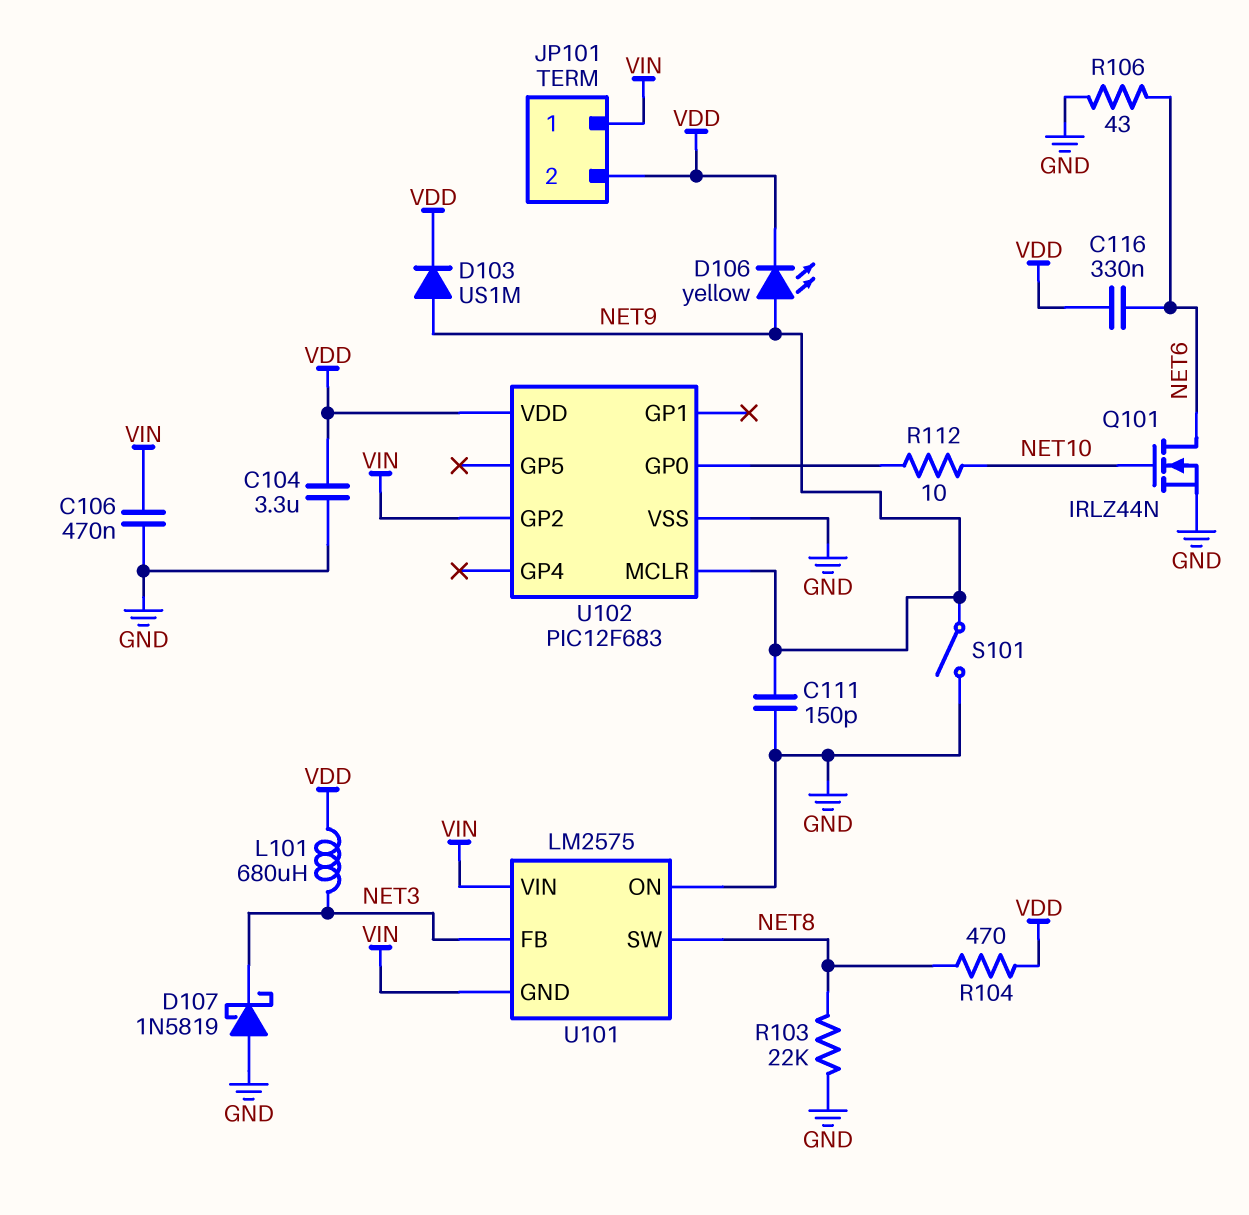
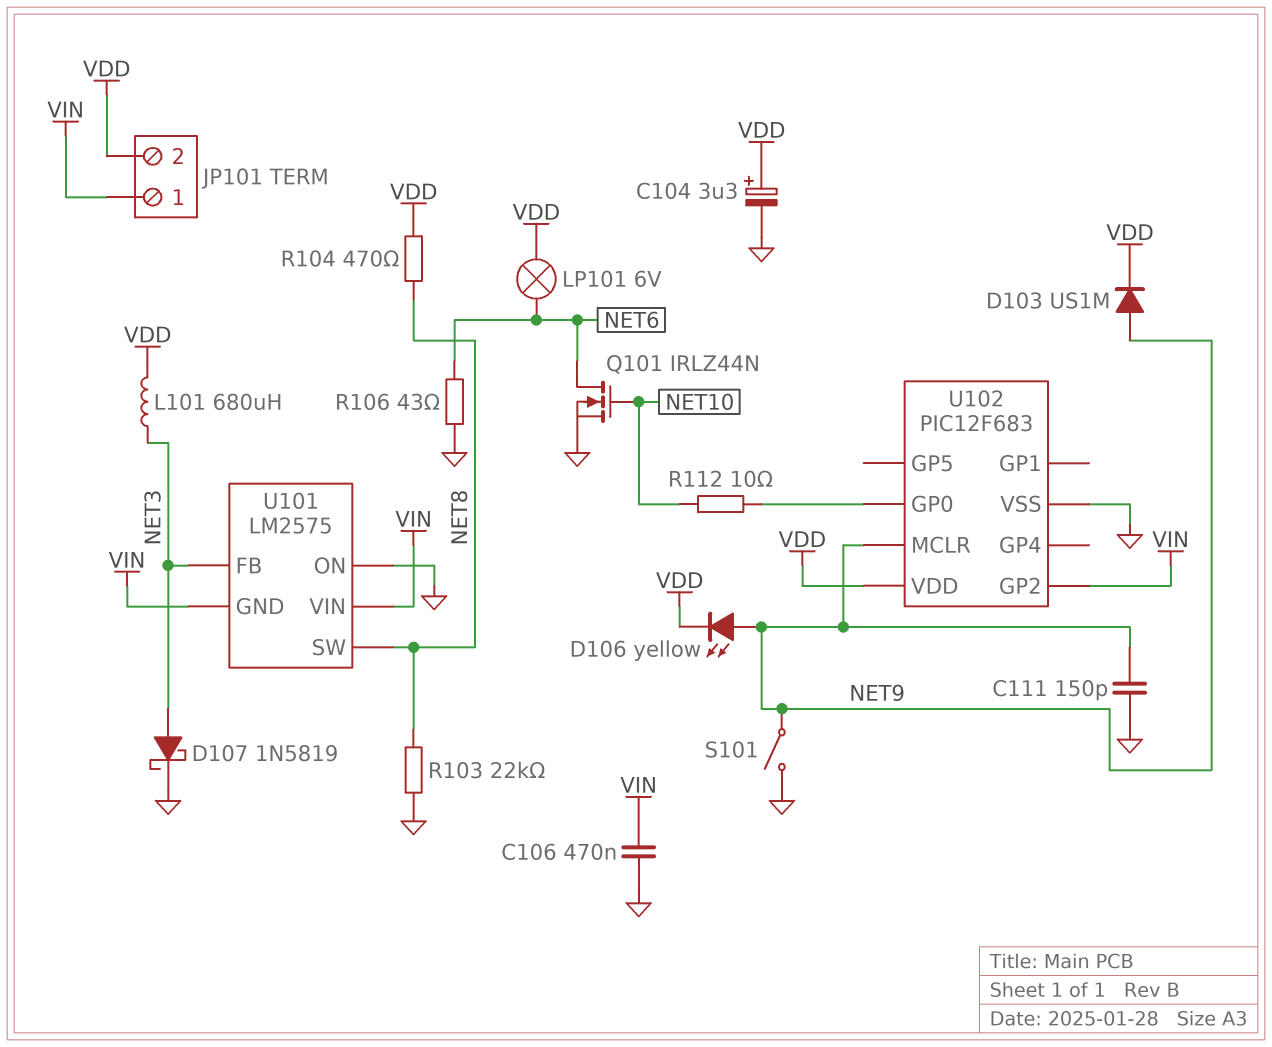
C104: 3.3uF (GND, VDD) -> 3.3uF (plus VDD, minus GND)
C116: 330nF (NET6, VDD) -> none
D107: schottky 1N5819 (A GND, K NET3) -> schottky 1N5819 (A NET3, K GND)
LP101: none -> lamp 6V (NET6, VDD)

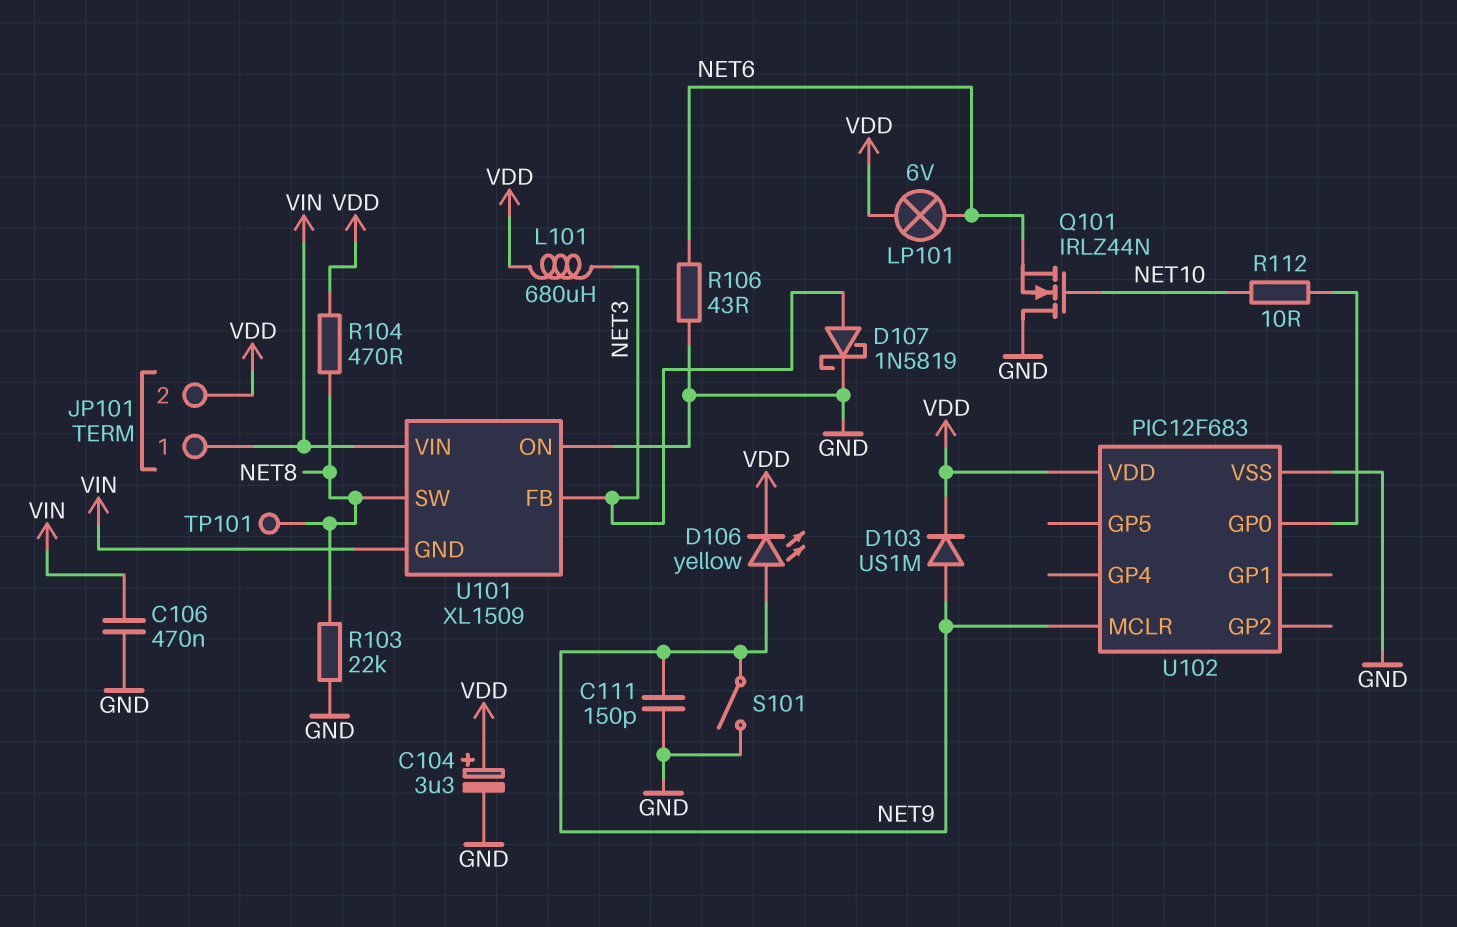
Q101: NMOS IRLZ44N (G NET10, D NET6, S GND) -> NMOS IRLZ44N (G NET10, D GND, S NET6)
TP101: none -> test point (NET8)
U101: LM2575 -> XL1509
U102 pin GP2: VIN -> none

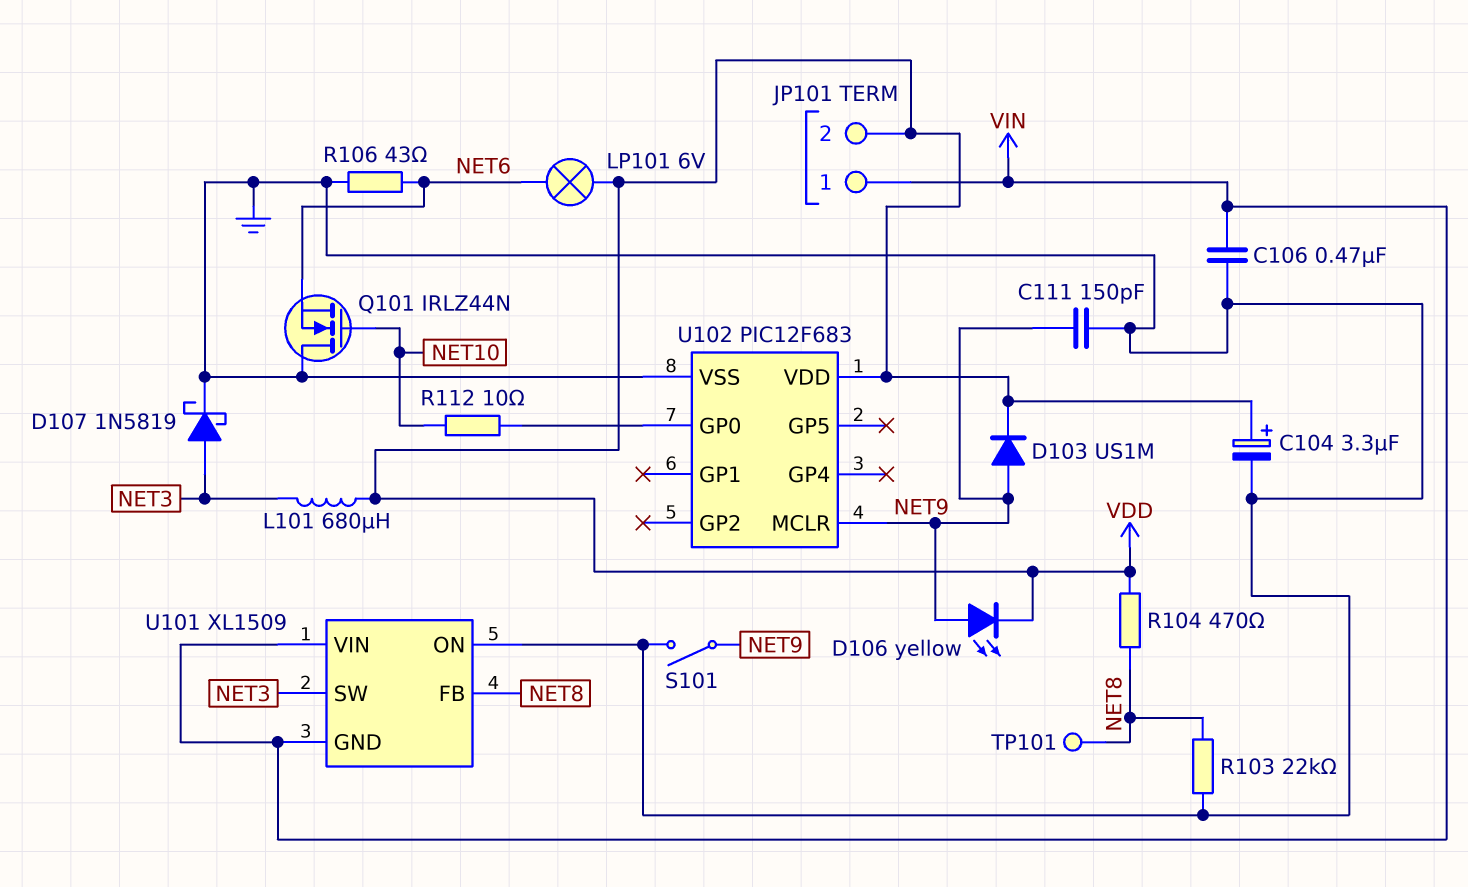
U101 pin FB: NET3 -> NET8
U101 pin SW: NET8 -> NET3

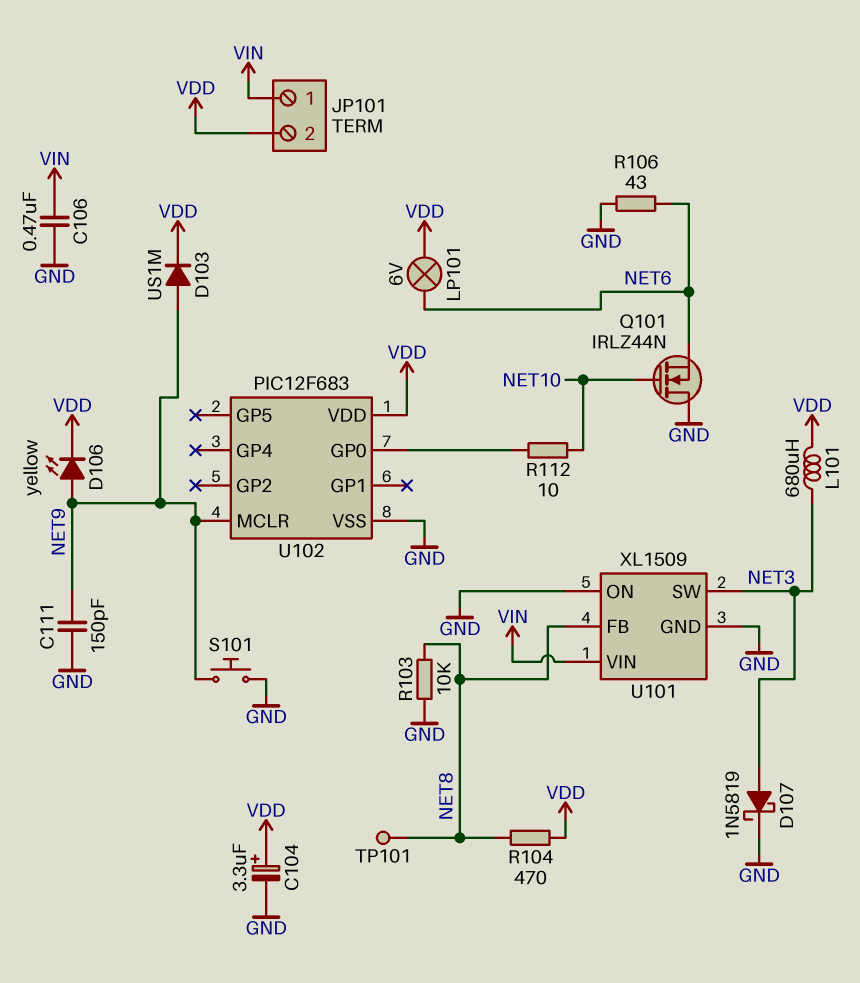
R103: 22k (GND, NET8) -> 10k (GND, NET8)
S101: switch (GND, NET9) -> button (GND, NET9)
U101 pin GND: VIN -> GND

